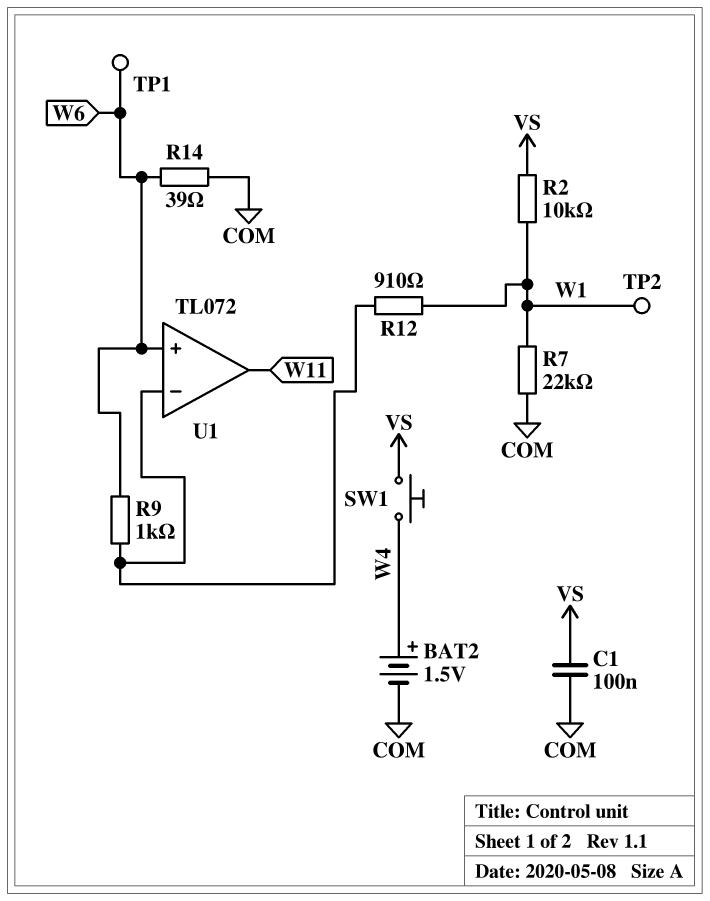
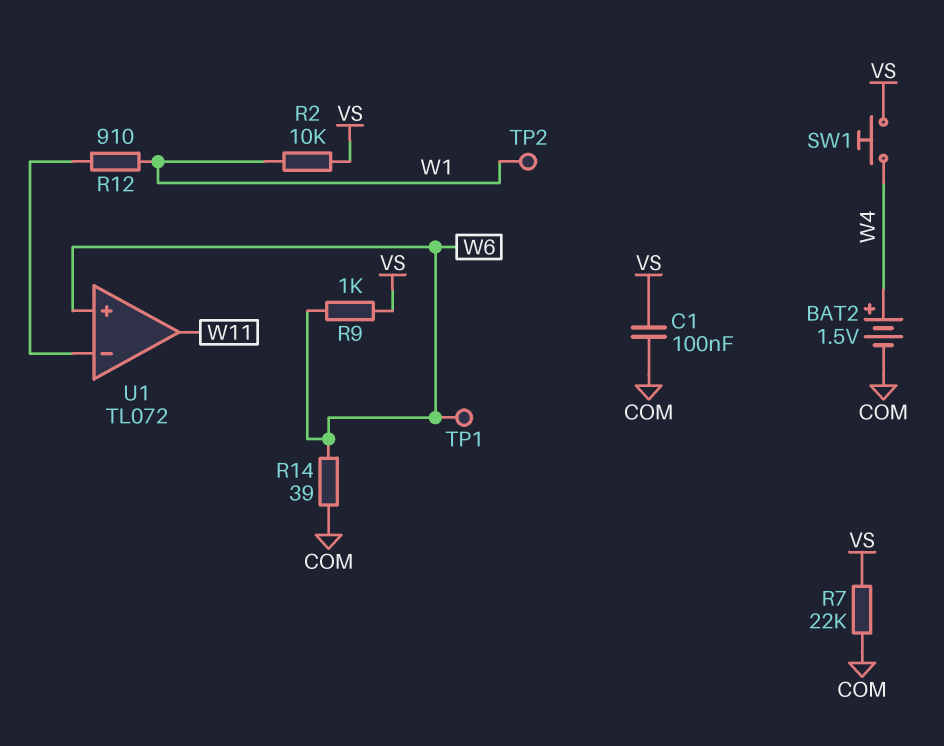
R7: 22k (COM, W1) -> 22k (COM, VS)
R9: 1k (U1/in-, W6) -> 1k (VS, W6)

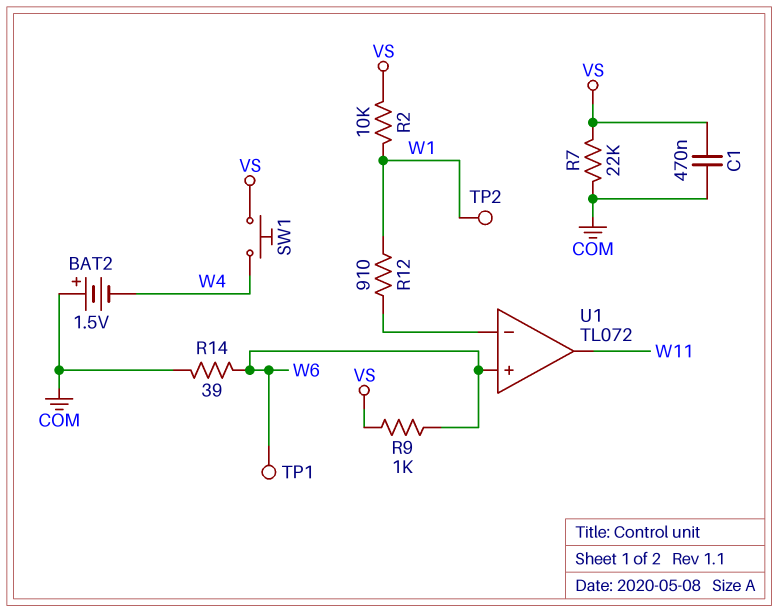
BAT2: 1.5V (plus W4, minus COM) -> 1.5V (plus COM, minus W4)
C1: 100nF (COM, VS) -> 470nF (COM, VS)

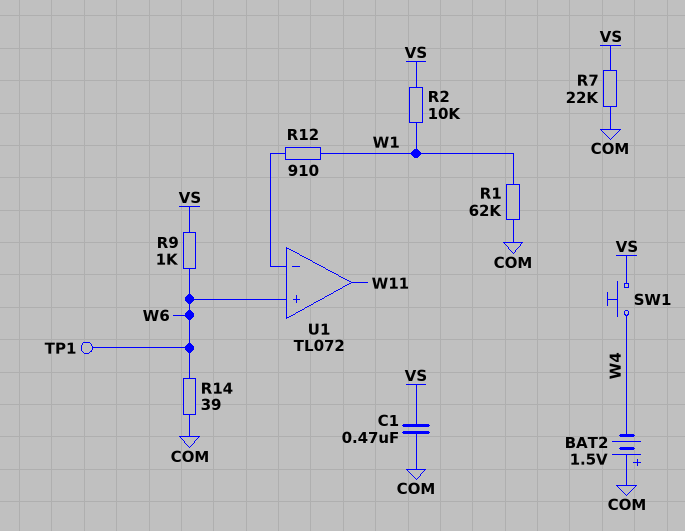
R1: none -> 62k (COM, W1)
TP2: test point (W1) -> none

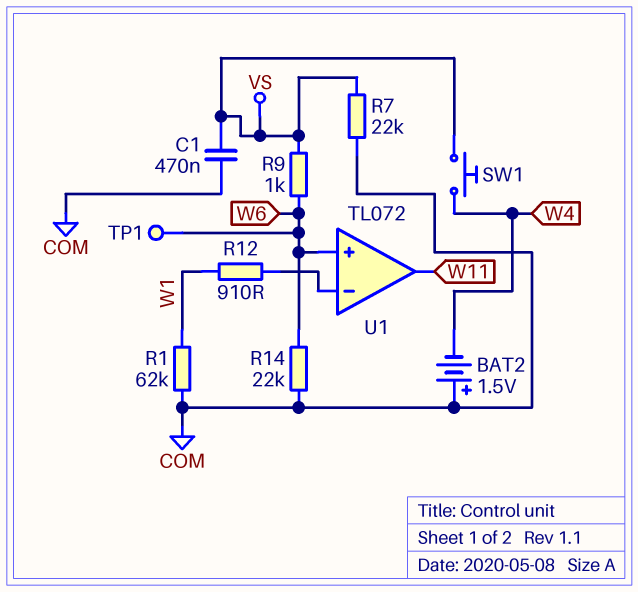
R2: 10k (VS, W1) -> none
R14: 39 (COM, W6) -> 22k (COM, W6)

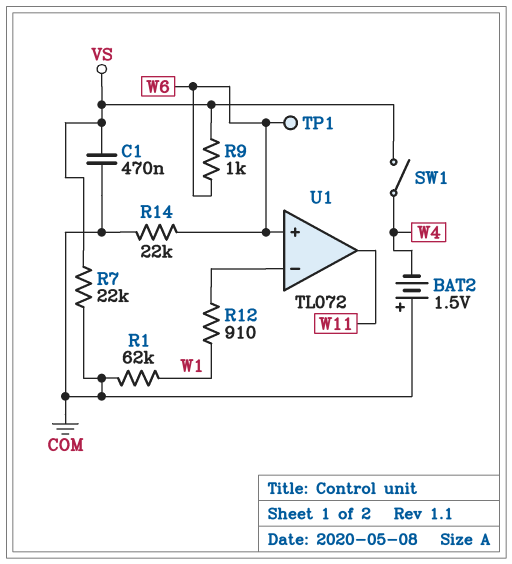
SW1: button (VS, W4) -> switch (VS, W4)

